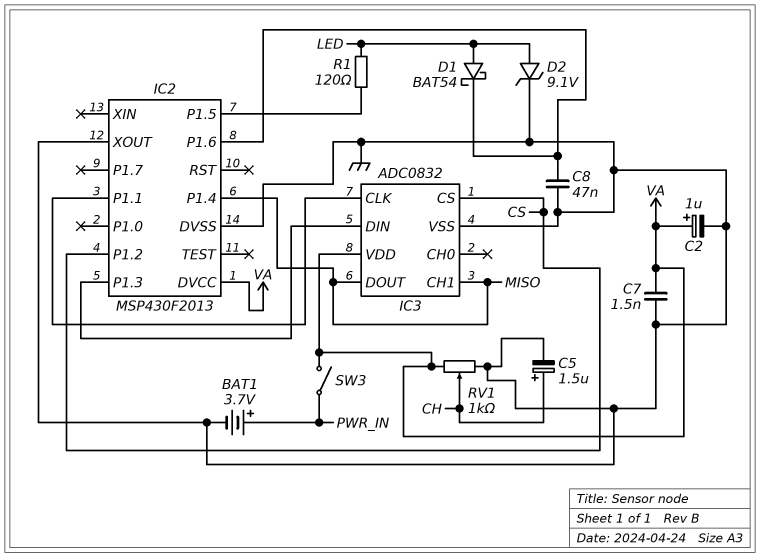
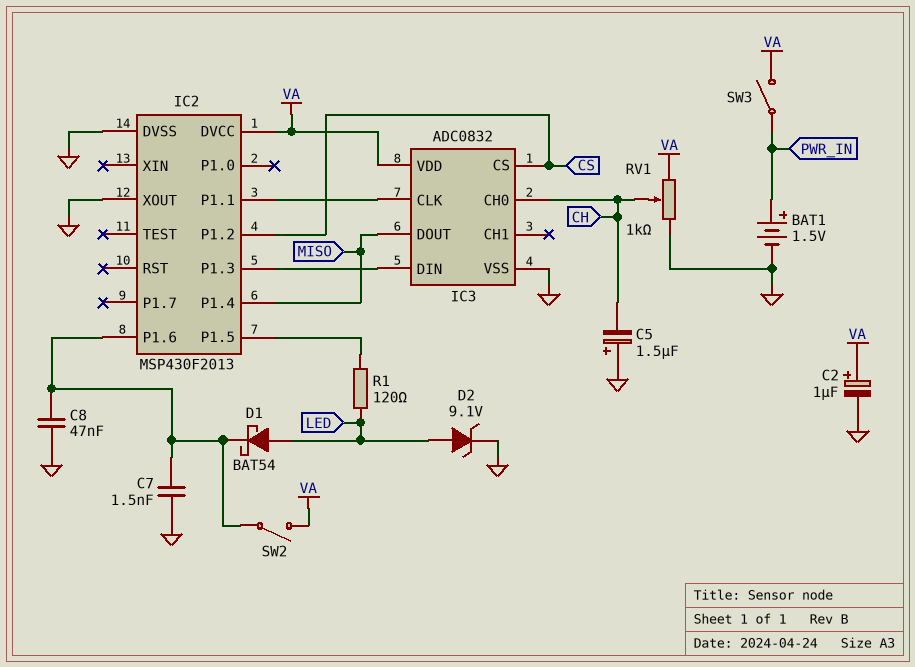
BAT1: 3.7V (plus PWR_IN, minus GND) -> 1.5V (plus PWR_IN, minus GND)
C5: 1.5uF (plus CH, minus GND) -> 1.5uF (plus GND, minus CH)
C7: 1.5nF (GND, VA) -> 1.5nF (GND, IC2/P1.6)
IC3 pin CH0: none -> CH
IC3 pin CH1: MISO -> none
SW2: none -> switch (IC2/P1.6, VA)

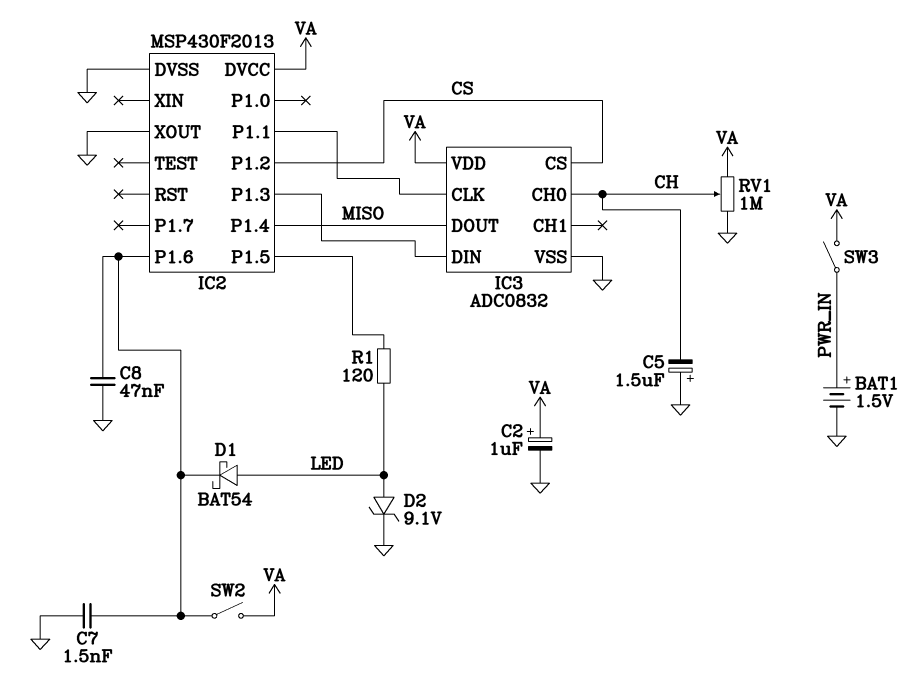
RV1: 1k (GND, VA, wiper CH) -> 1M (GND, VA, wiper CH)

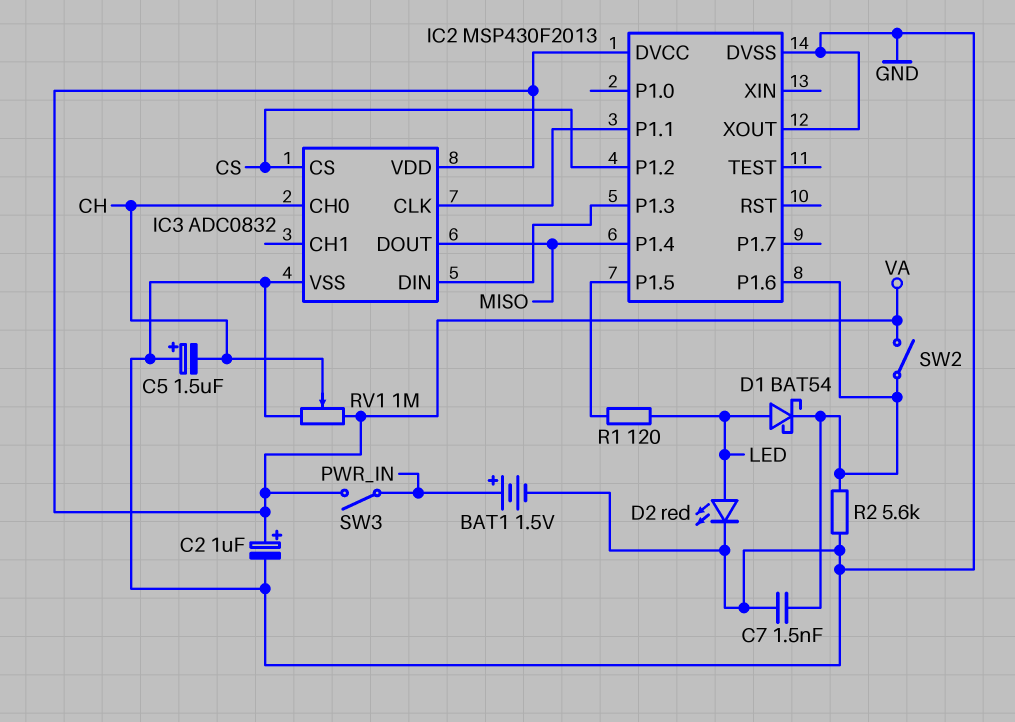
C8: 47nF (GND, IC2/P1.6) -> none
D2: zener 9.1V (A LED, K GND) -> LED red (A LED, K GND)
R2: none -> 5.6k (GND, IC2/P1.6)

